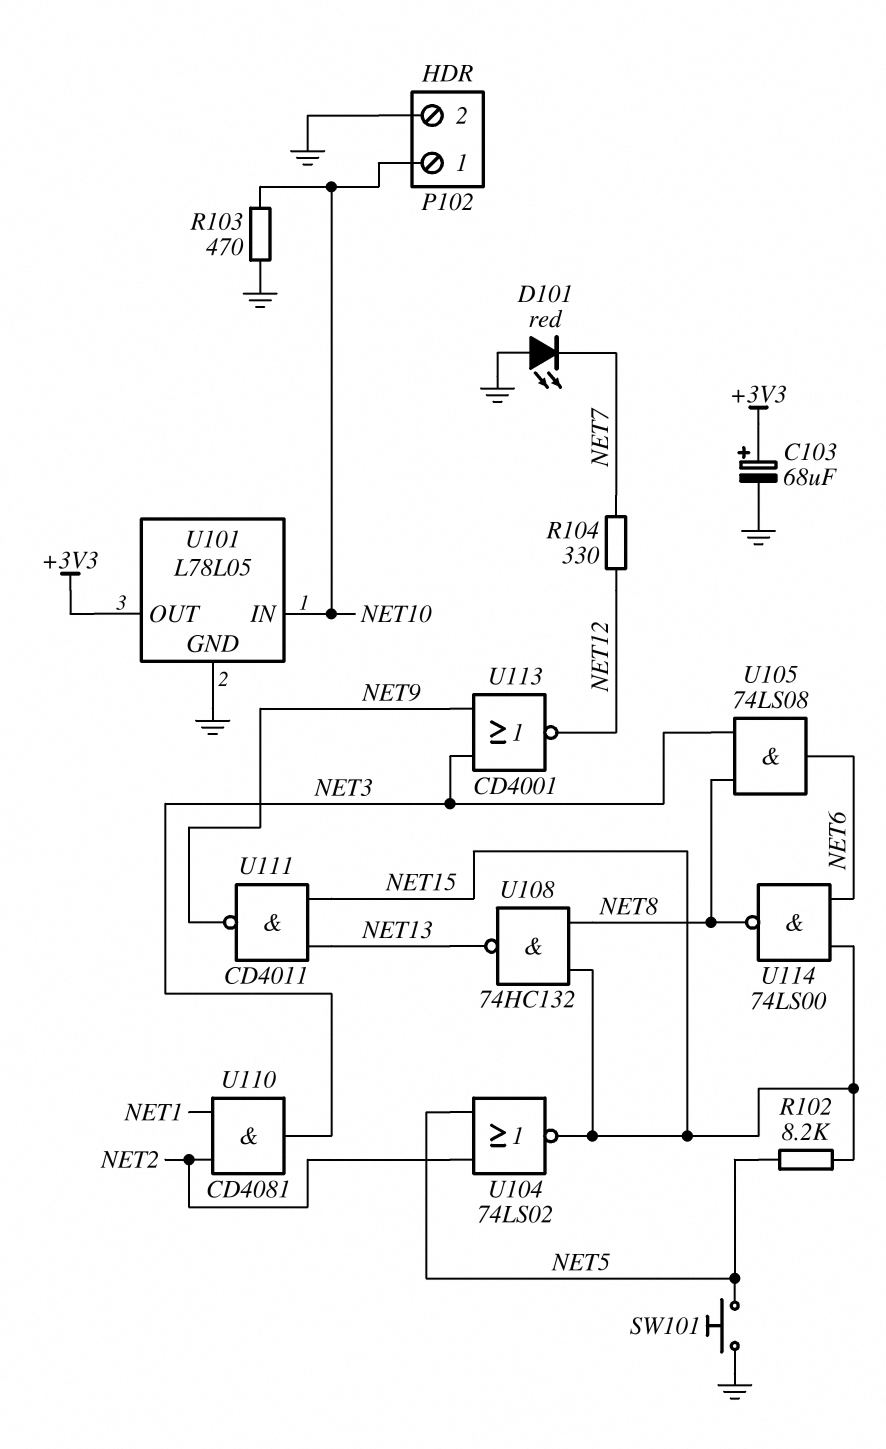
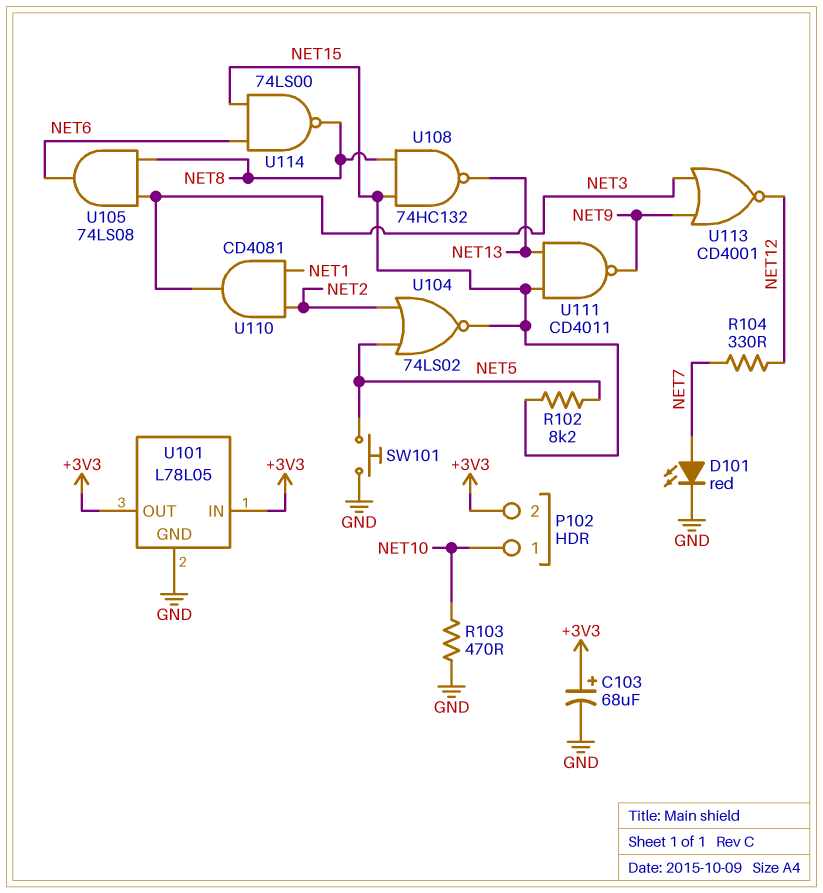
D101: LED red (A GND, K NET7) -> LED red (A NET7, K GND)
P102 pin 2: GND -> +3V3
U101 pin IN: NET10 -> +3V3

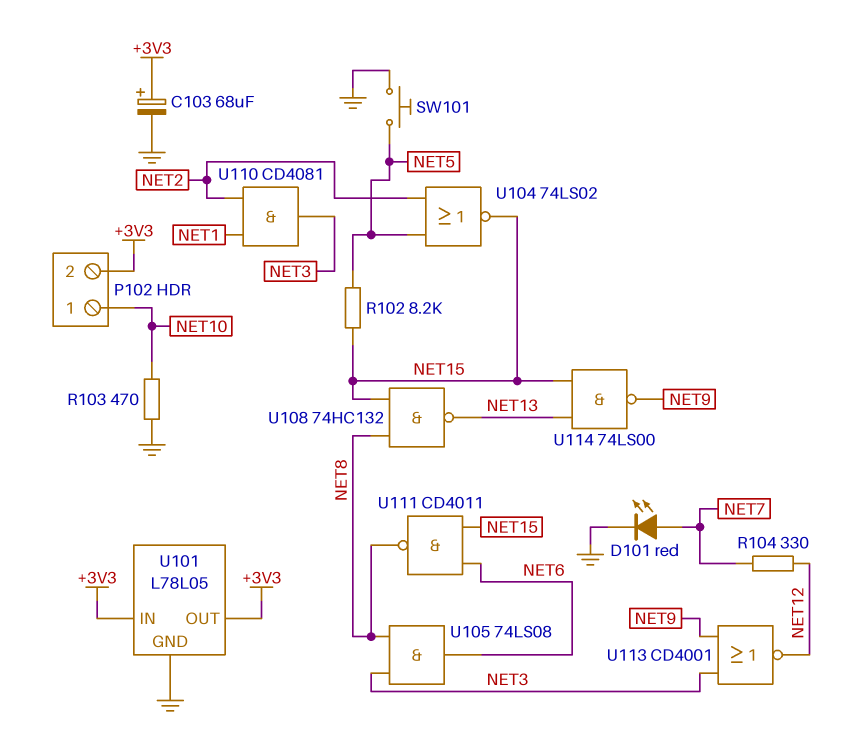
U111: NAND CD4011 (in NET13, in NET15, out NET9) -> NAND CD4011 (in NET6, in NET15, out NET8)
U114: NAND 74LS00 (in NET6, in NET15, out NET8) -> NAND 74LS00 (in NET13, in NET15, out NET9)

